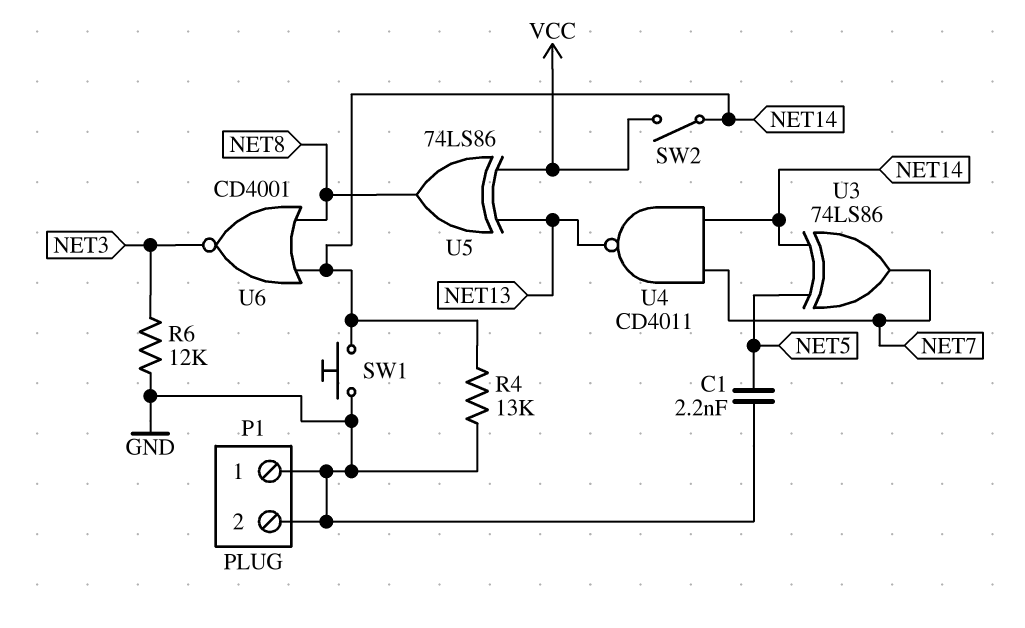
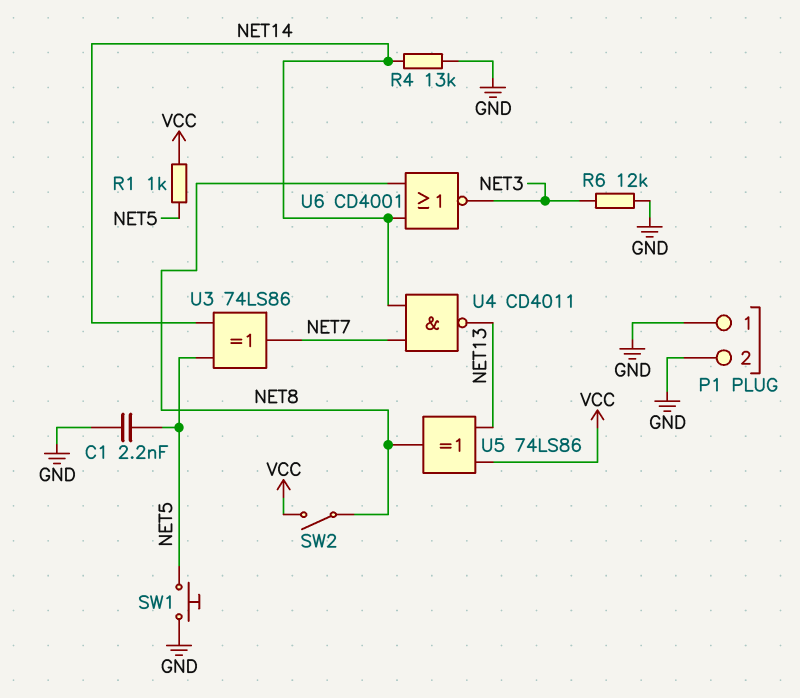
R1: none -> 1k (NET5, VCC)
SW1: button (GND, NET14) -> button (GND, NET5)
SW2: switch (NET14, VCC) -> switch (NET8, VCC)

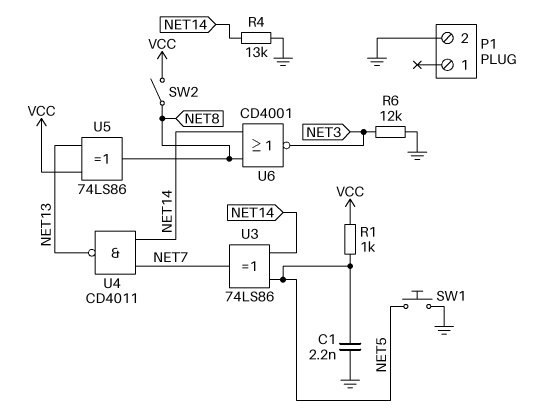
P1 pin 1: GND -> none

